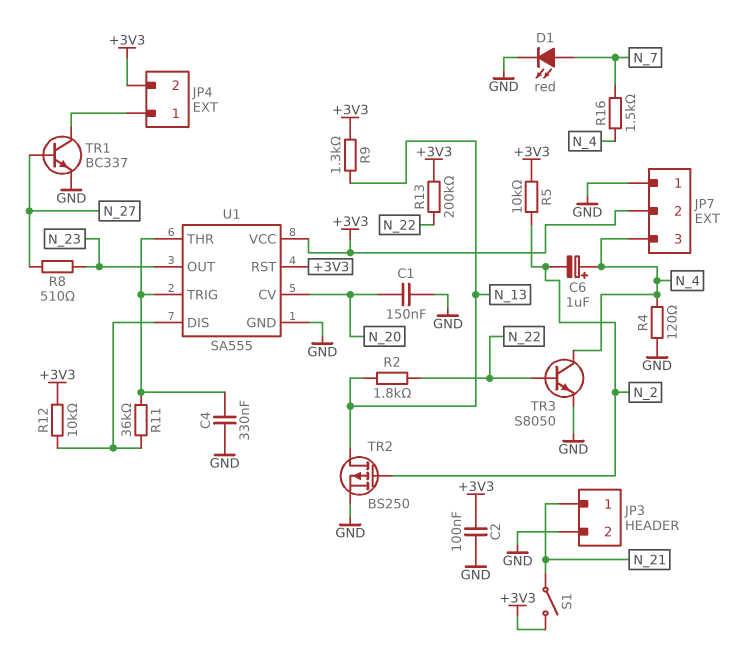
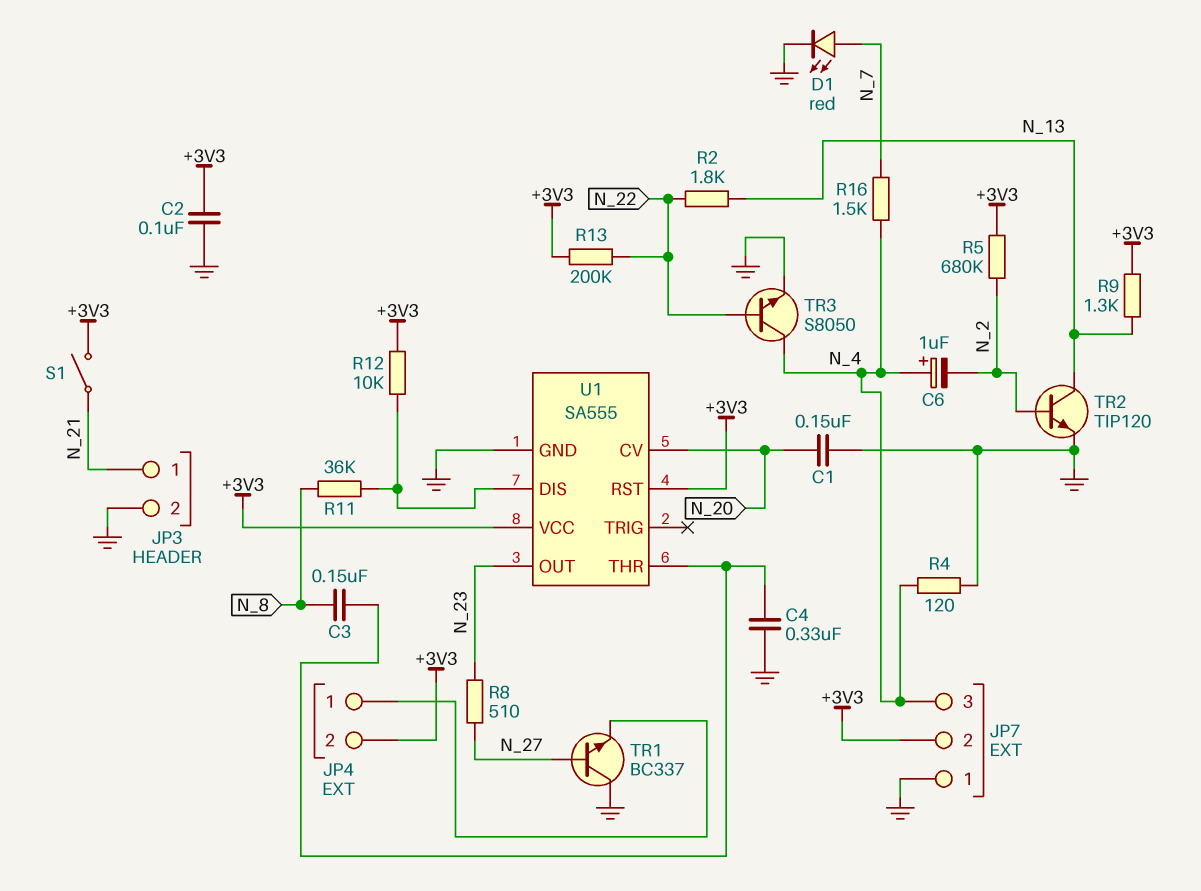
C3: none -> 150nF (N_8, U1/THR)
R5: 10k (+3V3, N_2) -> 680k (+3V3, N_2)
R11: 36k (U1/DIS, U1/THR) -> 36k (N_8, U1/DIS)
TR1: NPN BC337 (B N_27, C JP4/1, E GND) -> NPN BC337 (B N_27, C GND, E JP4/1)
TR2: PMOS BS250 (G N_2, D N_13, S GND) -> NPN TIP120 (B N_2, C N_13, E GND)
U1 pin TRIG: U1/THR -> none

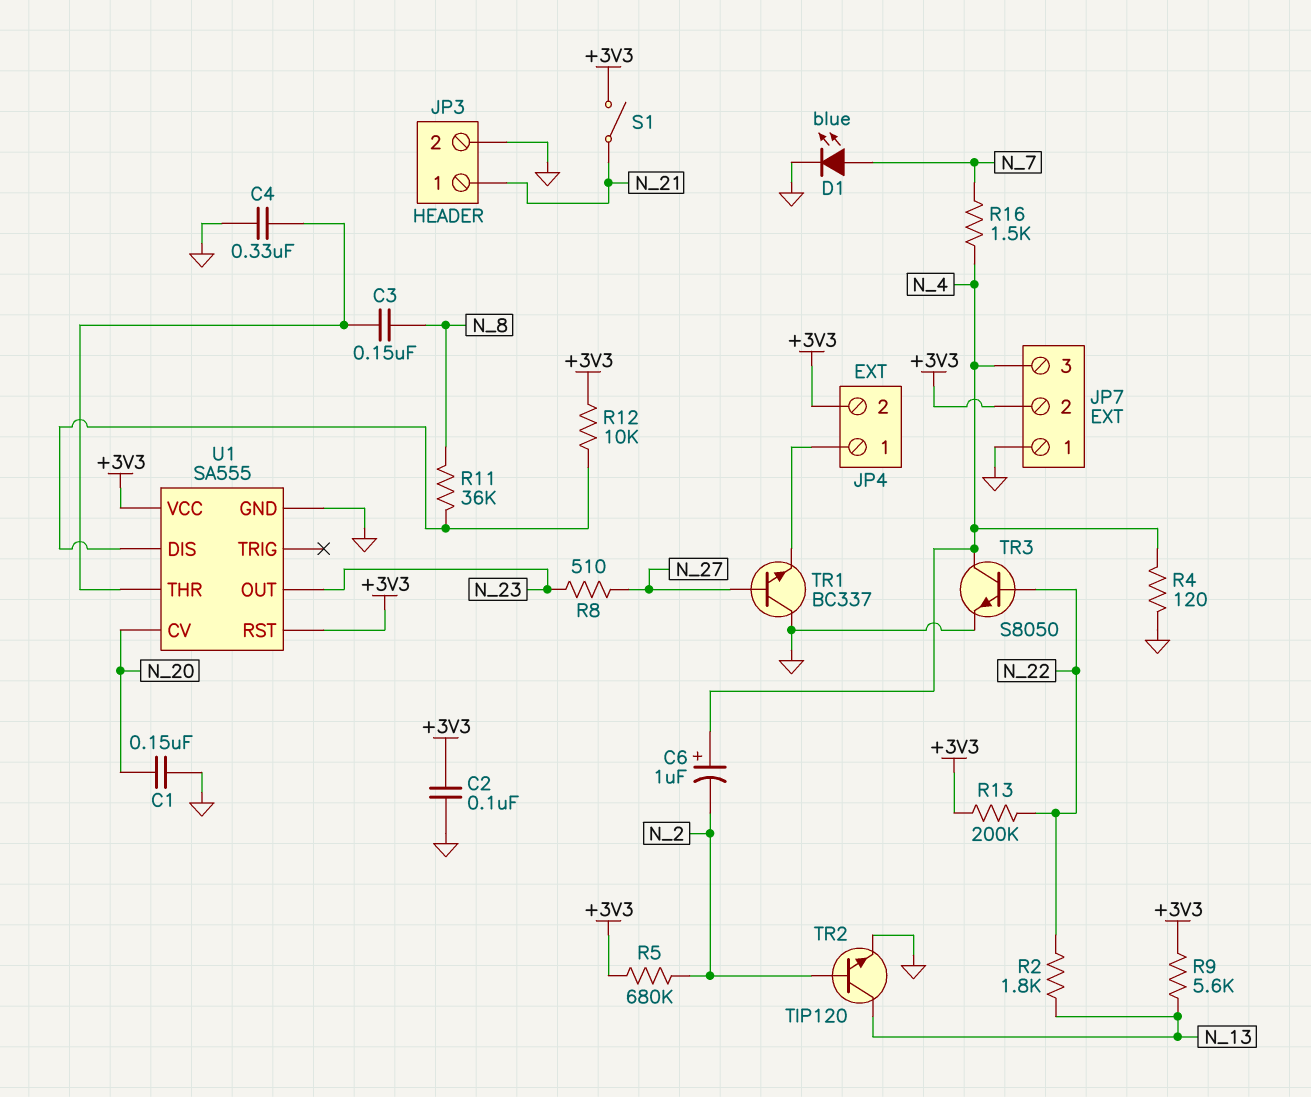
D1: LED red (A N_7, K GND) -> LED blue (A N_7, K GND)
R9: 1.3k (+3V3, N_13) -> 5.6k (+3V3, N_13)

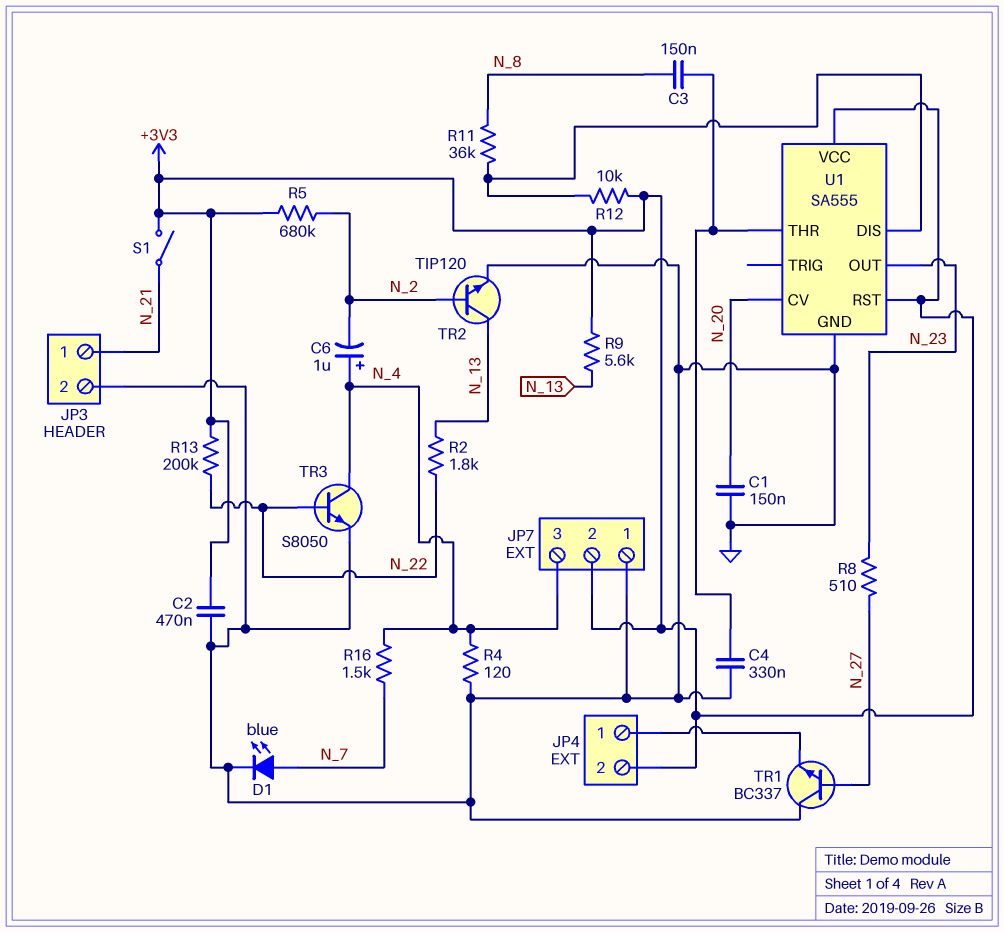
C2: 100nF (+3V3, GND) -> 470nF (+3V3, GND)

